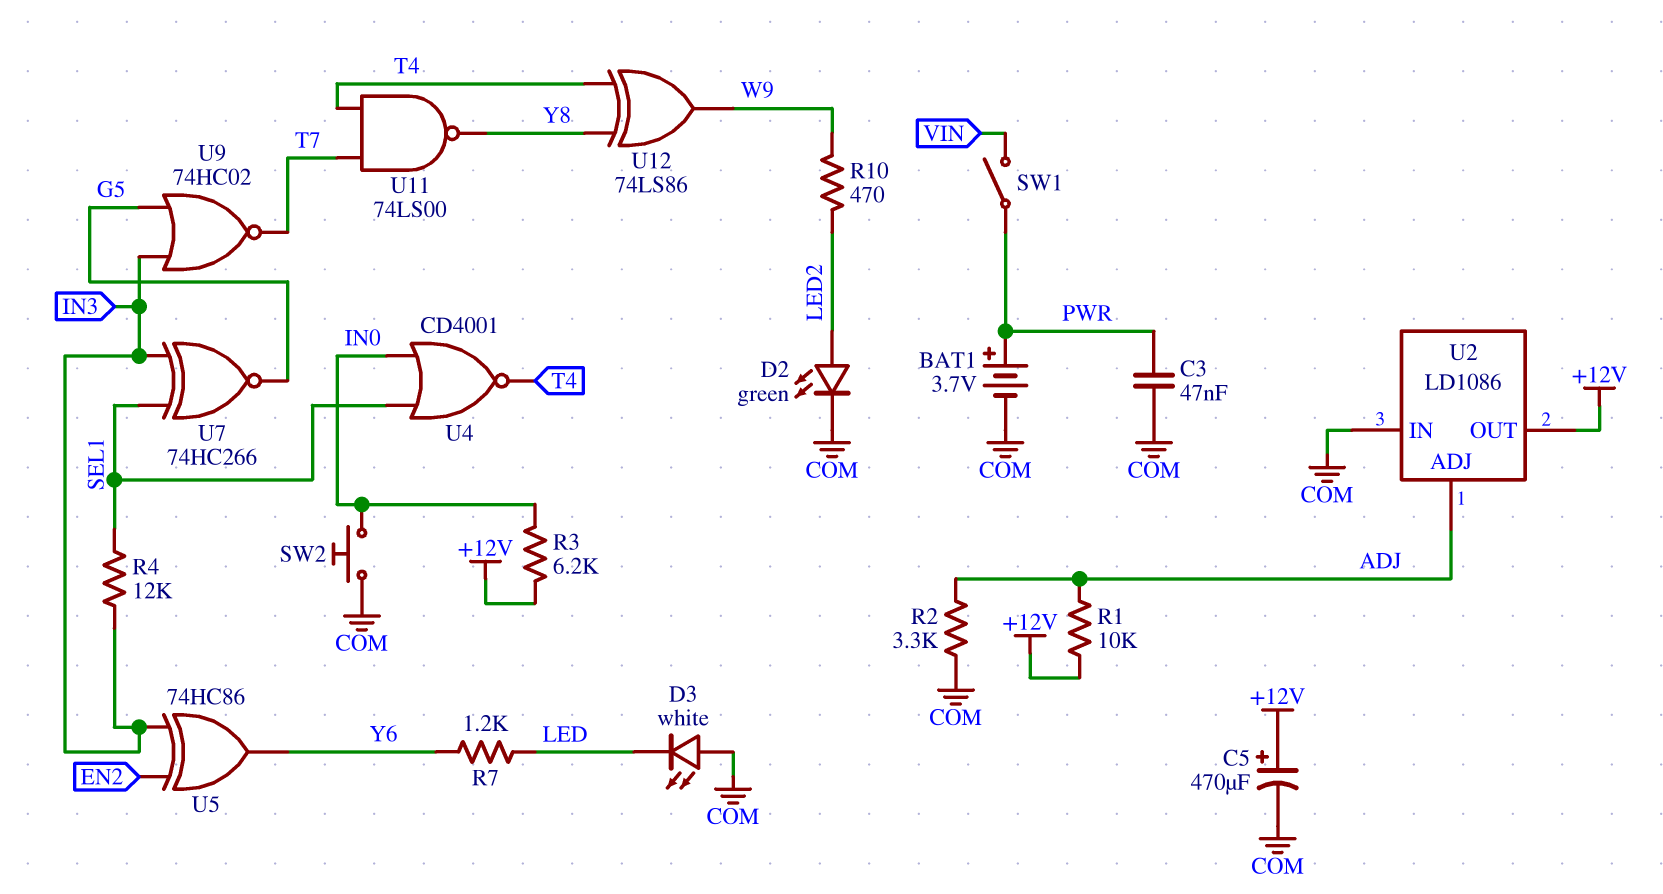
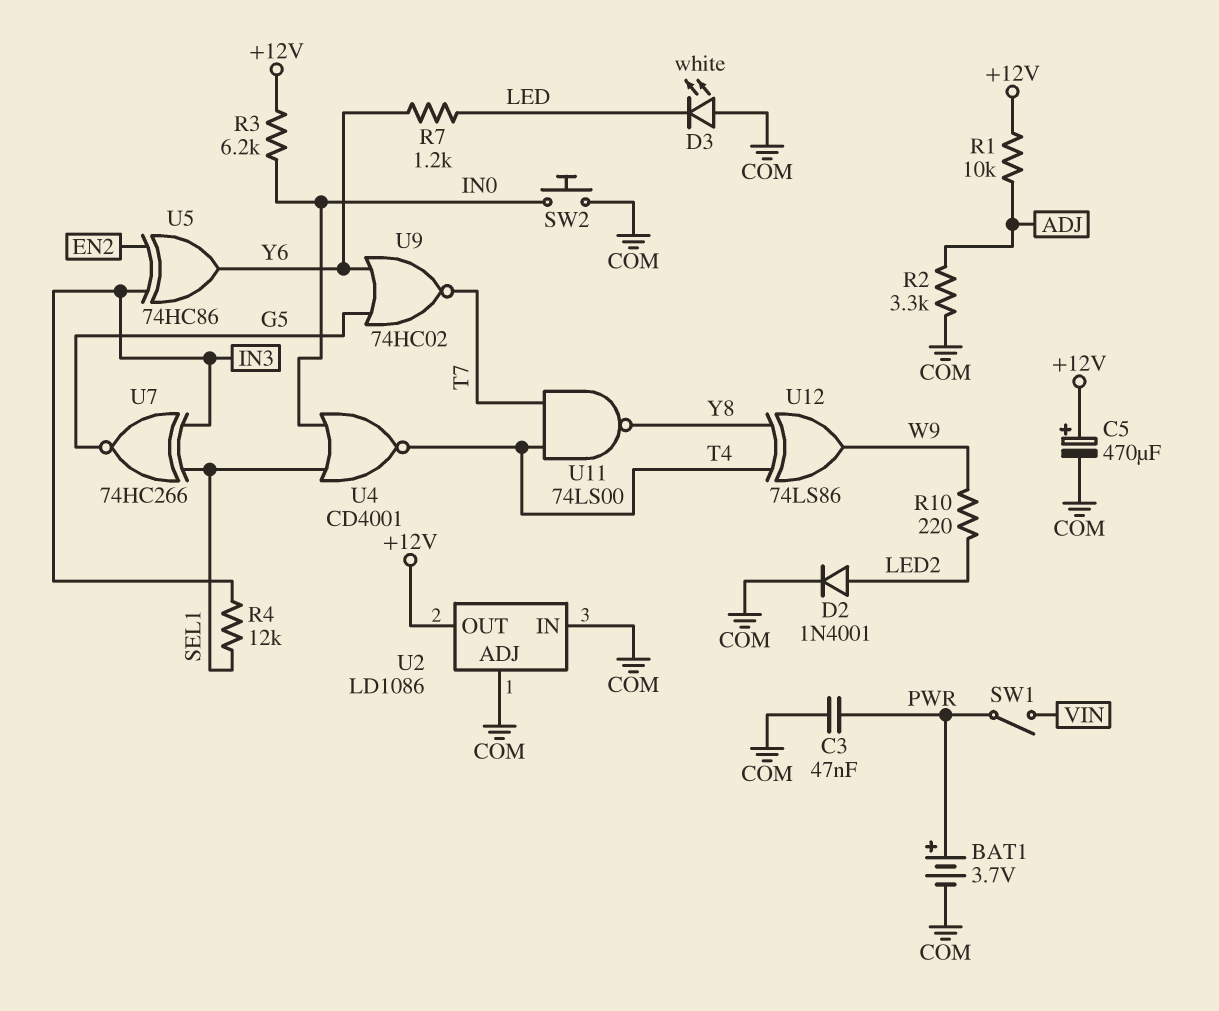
D2: LED green (A LED2, K COM) -> diode 1N4001 (A LED2, K COM)
R10: 470 (LED2, W9) -> 220 (LED2, W9)
U2 pin ADJ: ADJ -> COM
U9: NOR 74HC02 (in G5, in IN3, out T7) -> NOR 74HC02 (in G5, in Y6, out T7)

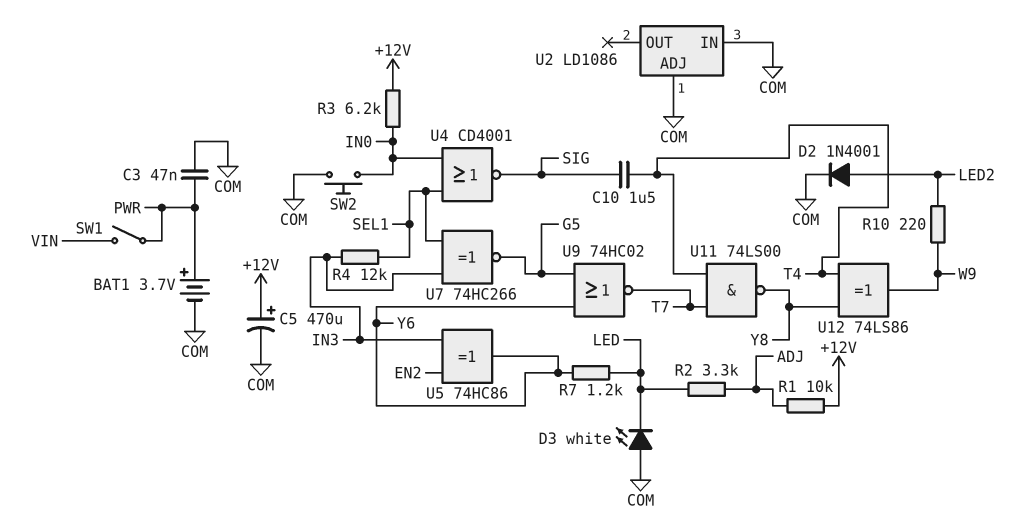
C10: none -> 1.5uF (SIG, T4)
R2: 3.3k (ADJ, COM) -> 3.3k (ADJ, LED)
U2 pin OUT: +12V -> none
U4: NOR CD4001 (in IN0, in SEL1, out T4) -> NOR CD4001 (in IN0, in SEL1, out SIG)

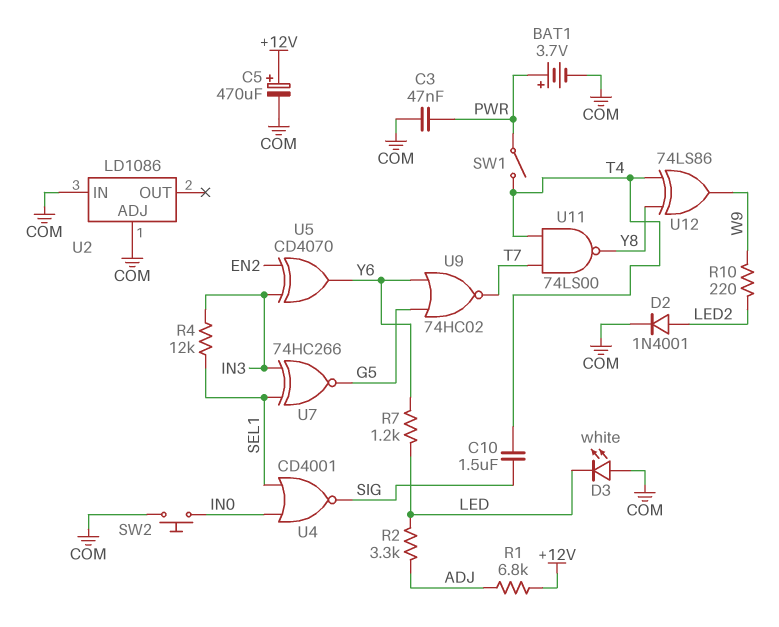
R1: 10k (+12V, ADJ) -> 6.8k (+12V, ADJ)
R3: 6.2k (+12V, IN0) -> none
SW1: switch (PWR, VIN) -> switch (PWR, T4)
U5: XOR 74HC86 (in EN2, in IN3, out Y6) -> XOR CD4070 (in EN2, in IN3, out Y6)

